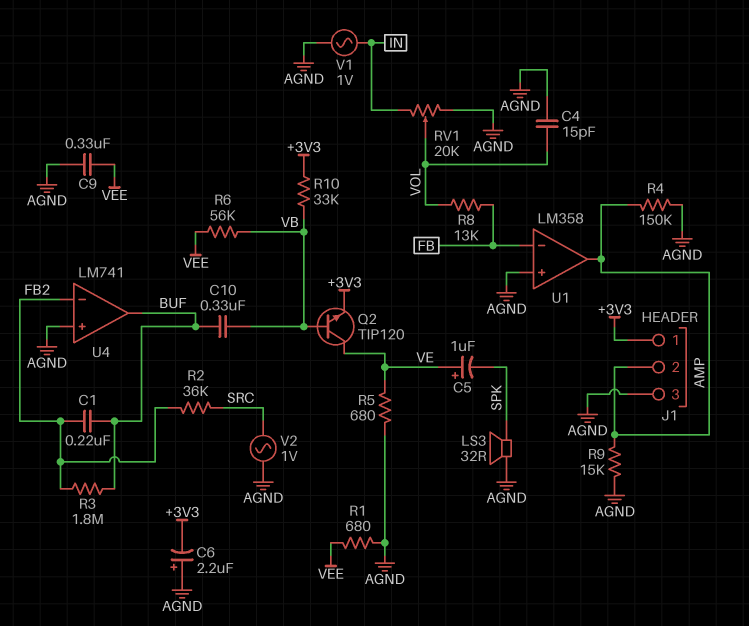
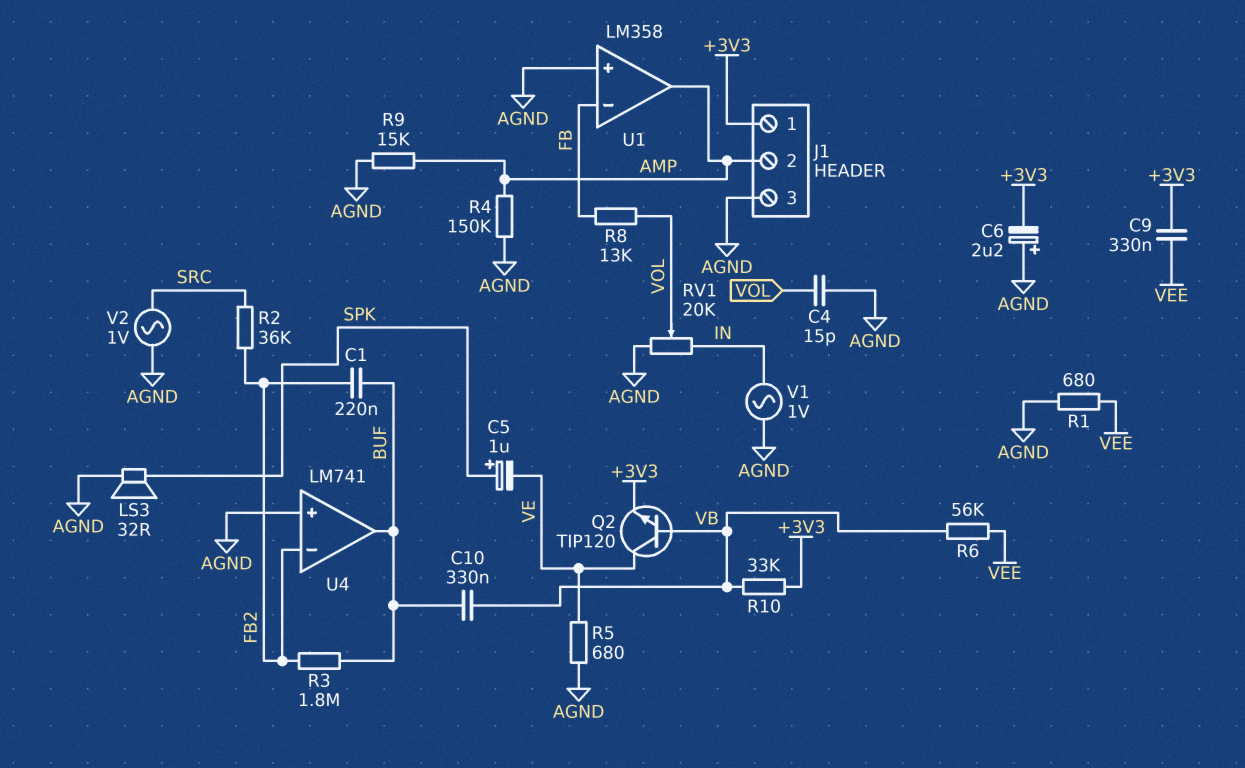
C5: 1uF (plus VE, minus SPK) -> 1uF (plus SPK, minus VE)
C9: 330nF (AGND, VEE) -> 330nF (+3V3, VEE)

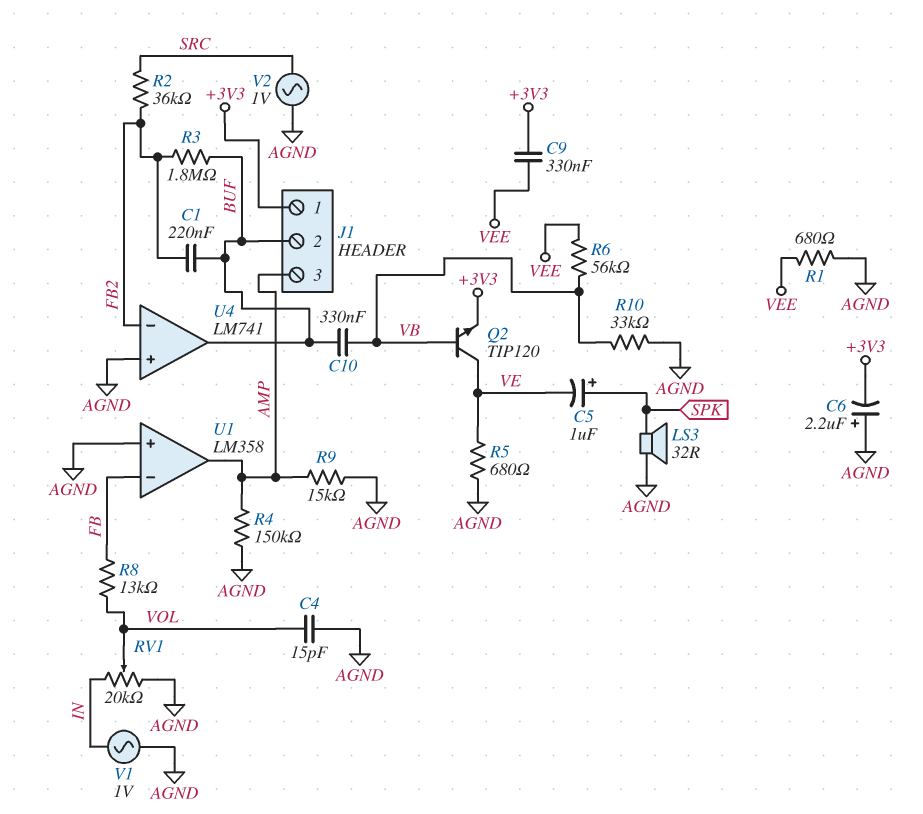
J1 pin 2: AMP -> BUF
J1 pin 3: AGND -> AMP
R10: 33k (+3V3, VB) -> 33k (AGND, VB)

